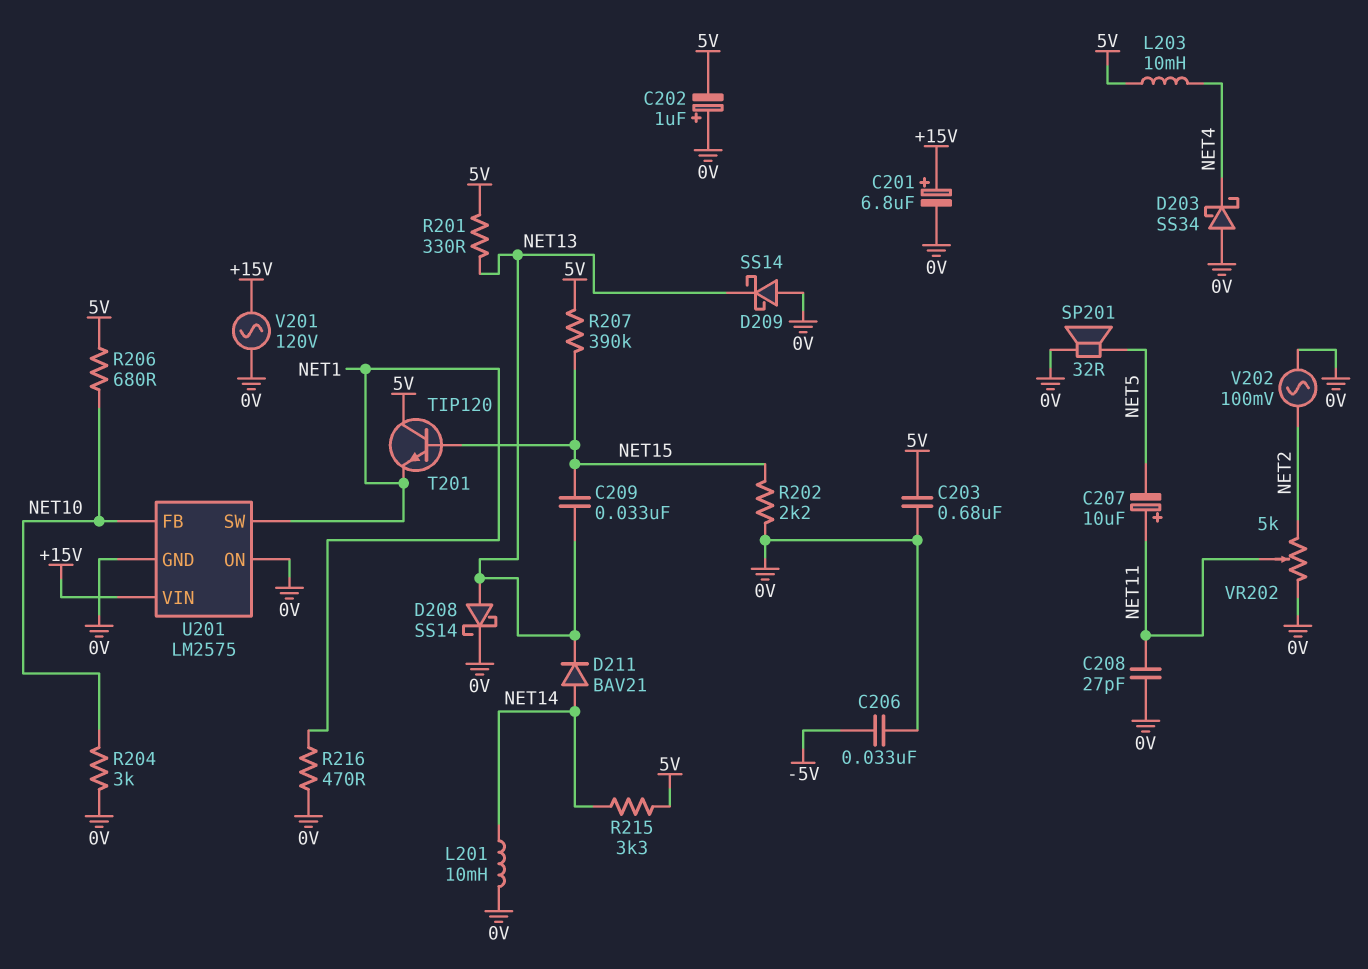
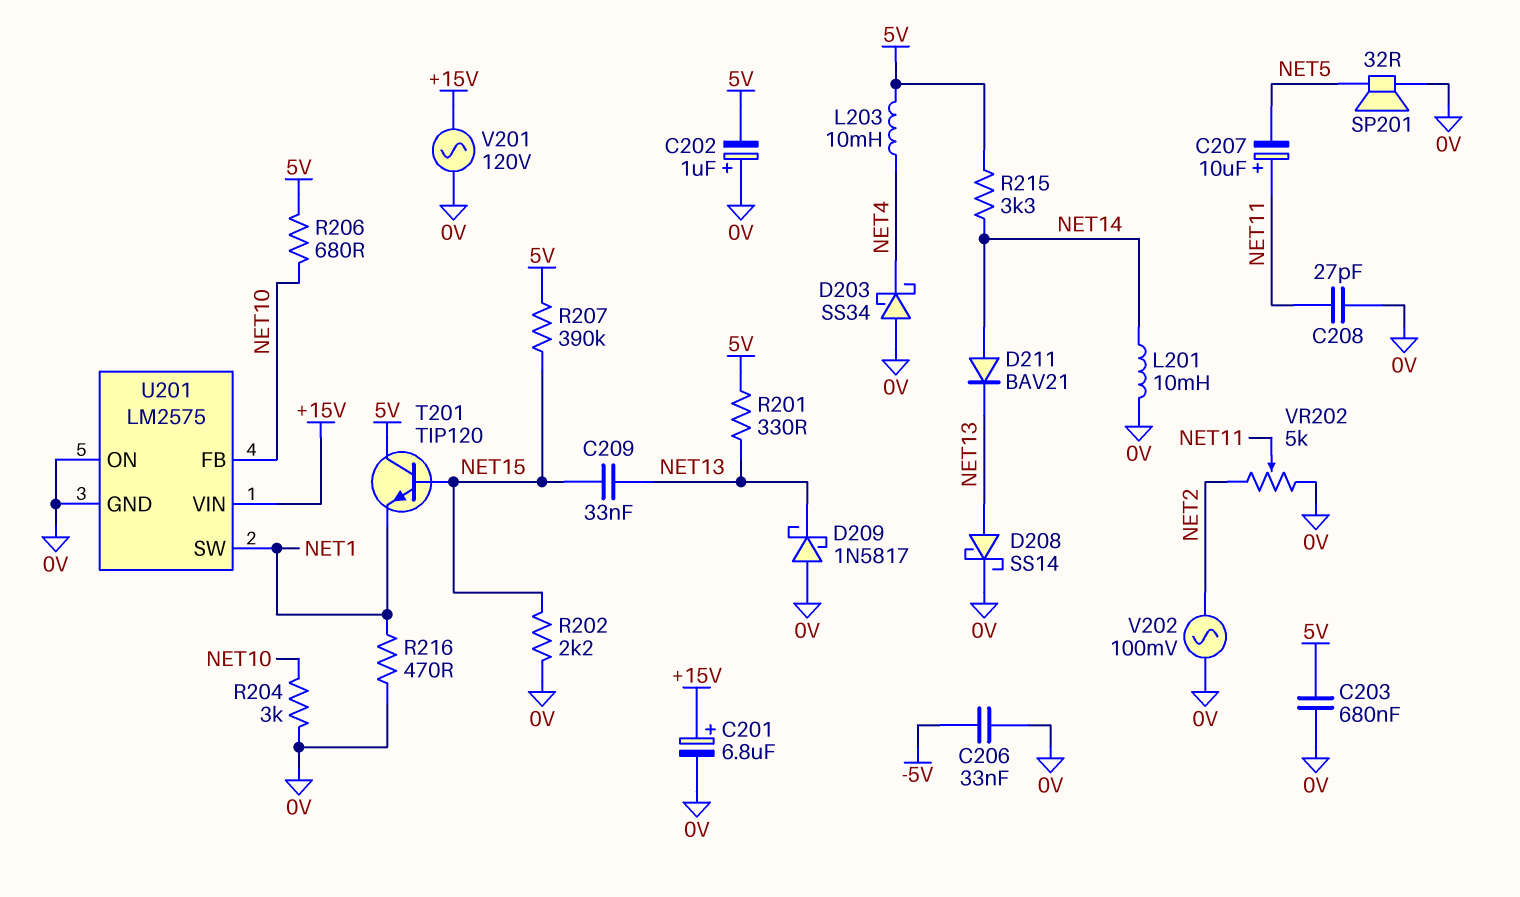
D209: schottky SS14 (A 0V, K NET13) -> schottky 1N5817 (A 0V, K NET13)

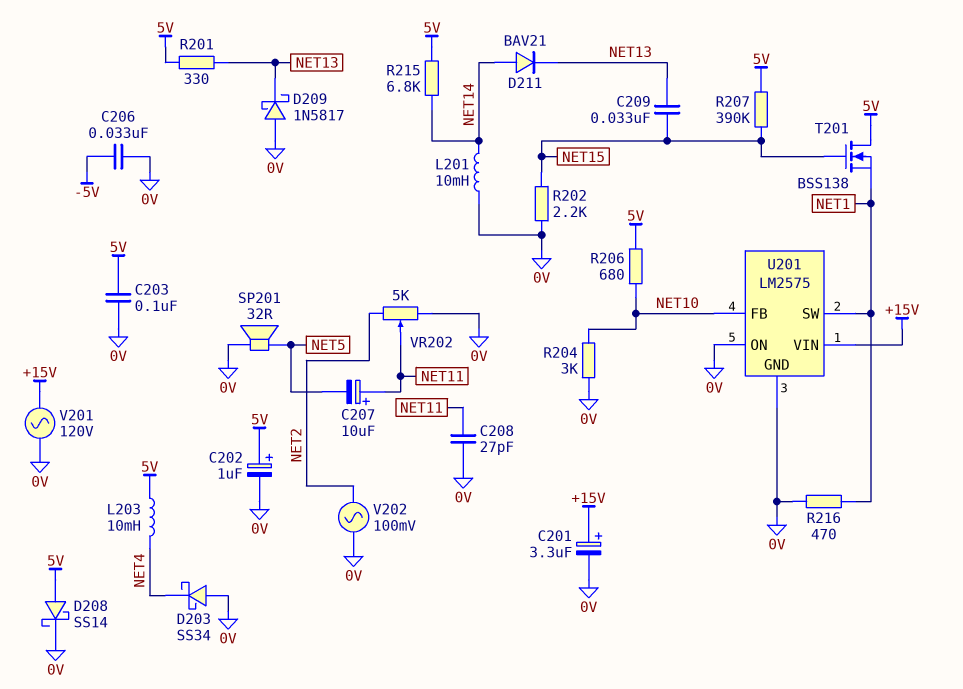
C201: 6.8uF (plus +15V, minus 0V) -> 3.3uF (plus +15V, minus 0V)
C202: 1uF (plus 0V, minus 5V) -> 1uF (plus 5V, minus 0V)
C203: 680nF (0V, 5V) -> 100nF (0V, 5V)
D208: schottky SS14 (A NET13, K 0V) -> schottky SS14 (A 5V, K 0V)
R215: 3.3k (5V, NET14) -> 6.8k (5V, NET14)
T201: NPN TIP120 (B NET15, C 5V, E NET1) -> NMOS BSS138 (G NET15, D 5V, S NET1)

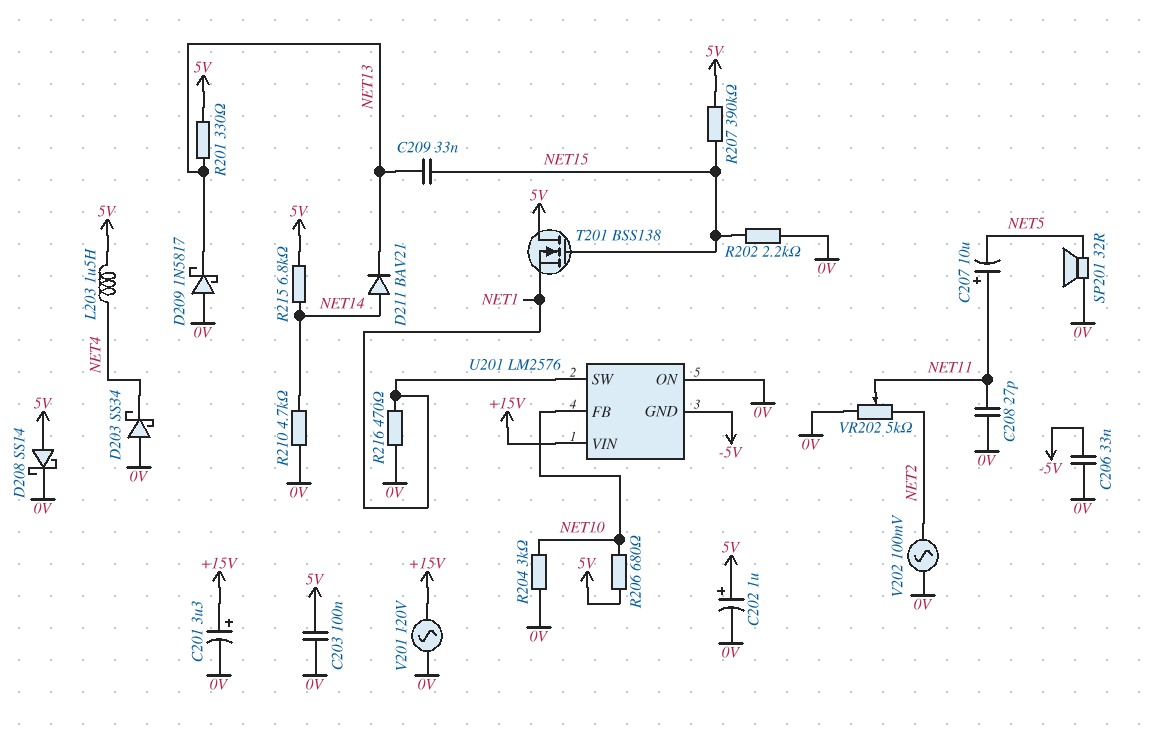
L201: 10mH (0V, NET14) -> none
L203: 10mH (5V, NET4) -> 1.5uH (5V, NET4)
R210: none -> 4.7k (0V, NET14)
U201: LM2575 -> LM2576
U201 pin GND: 0V -> -5V

